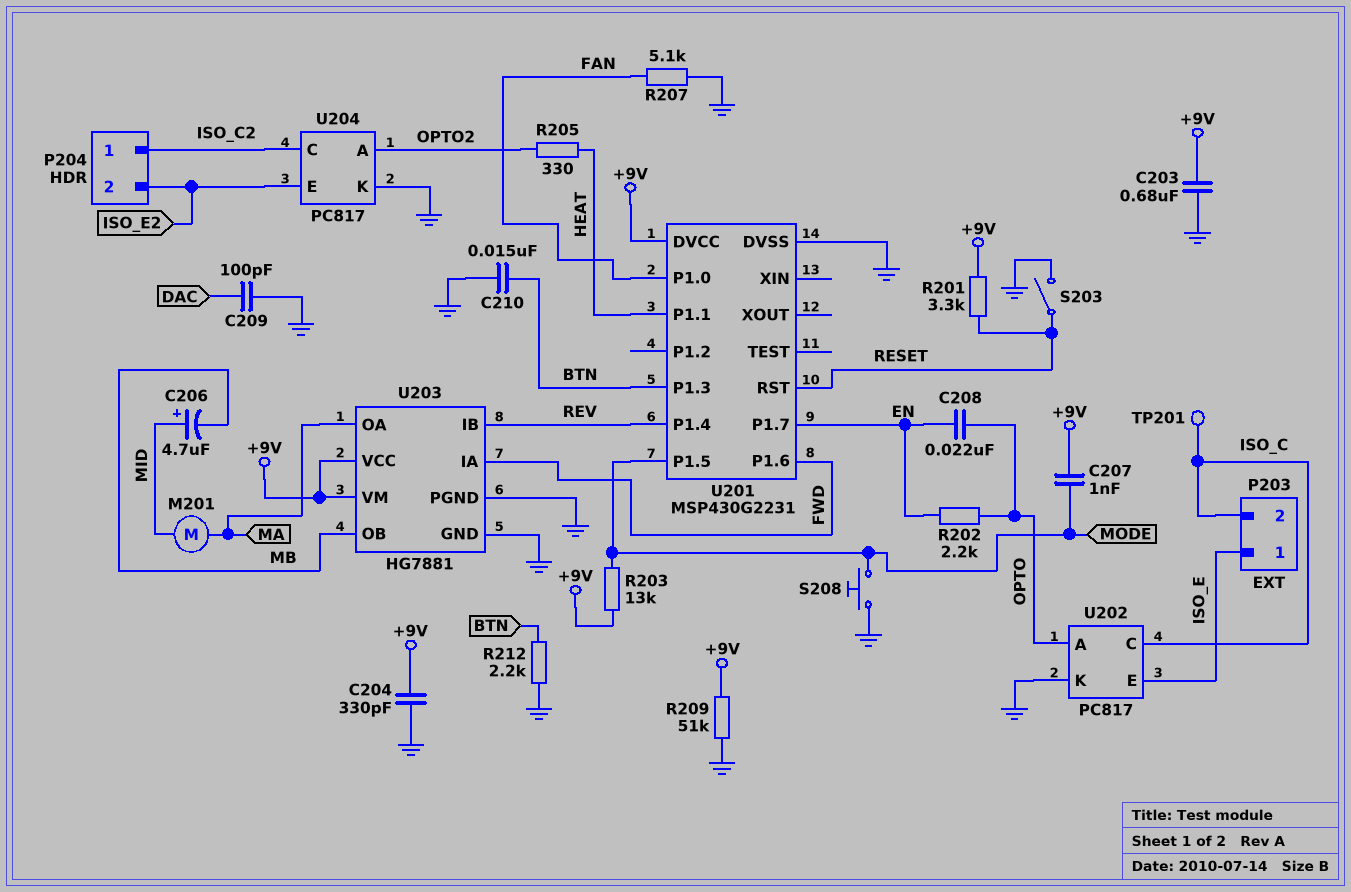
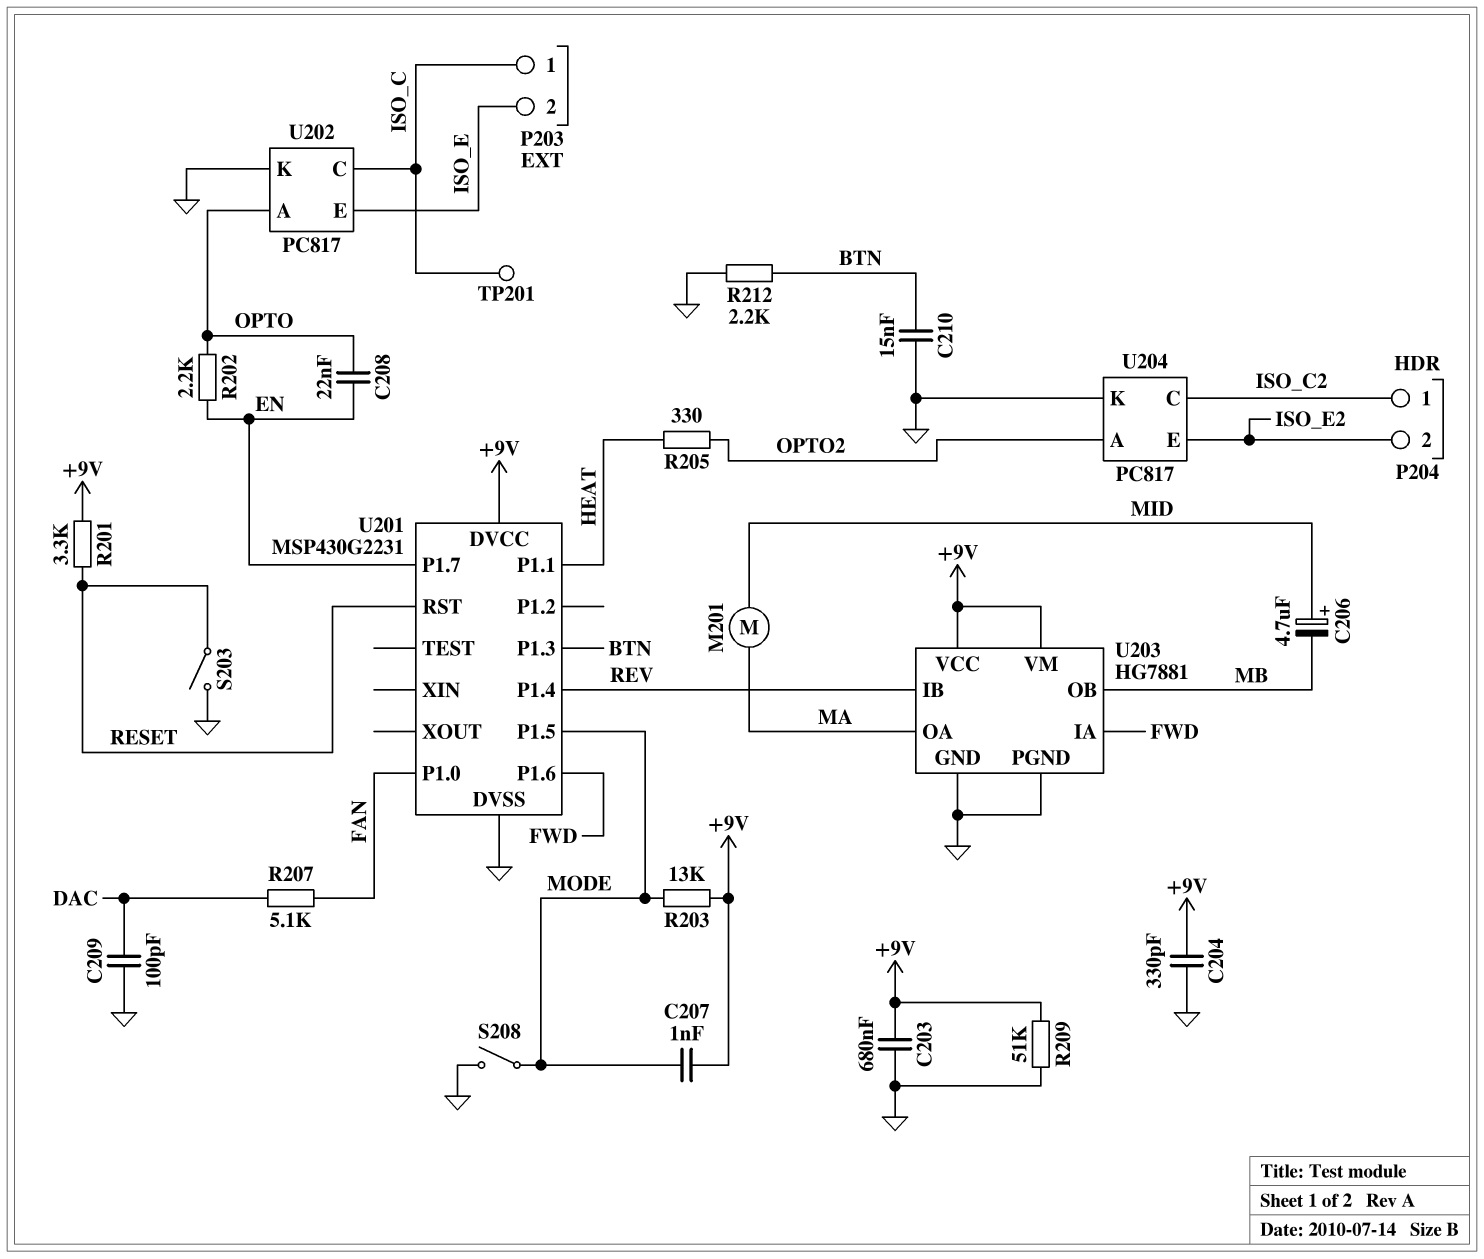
P203 pin 1: ISO_E -> ISO_C
P203 pin 2: ISO_C -> ISO_E
R207: 5.1k (FAN, GND) -> 5.1k (DAC, FAN)
S208: button (GND, MODE) -> switch (GND, MODE)

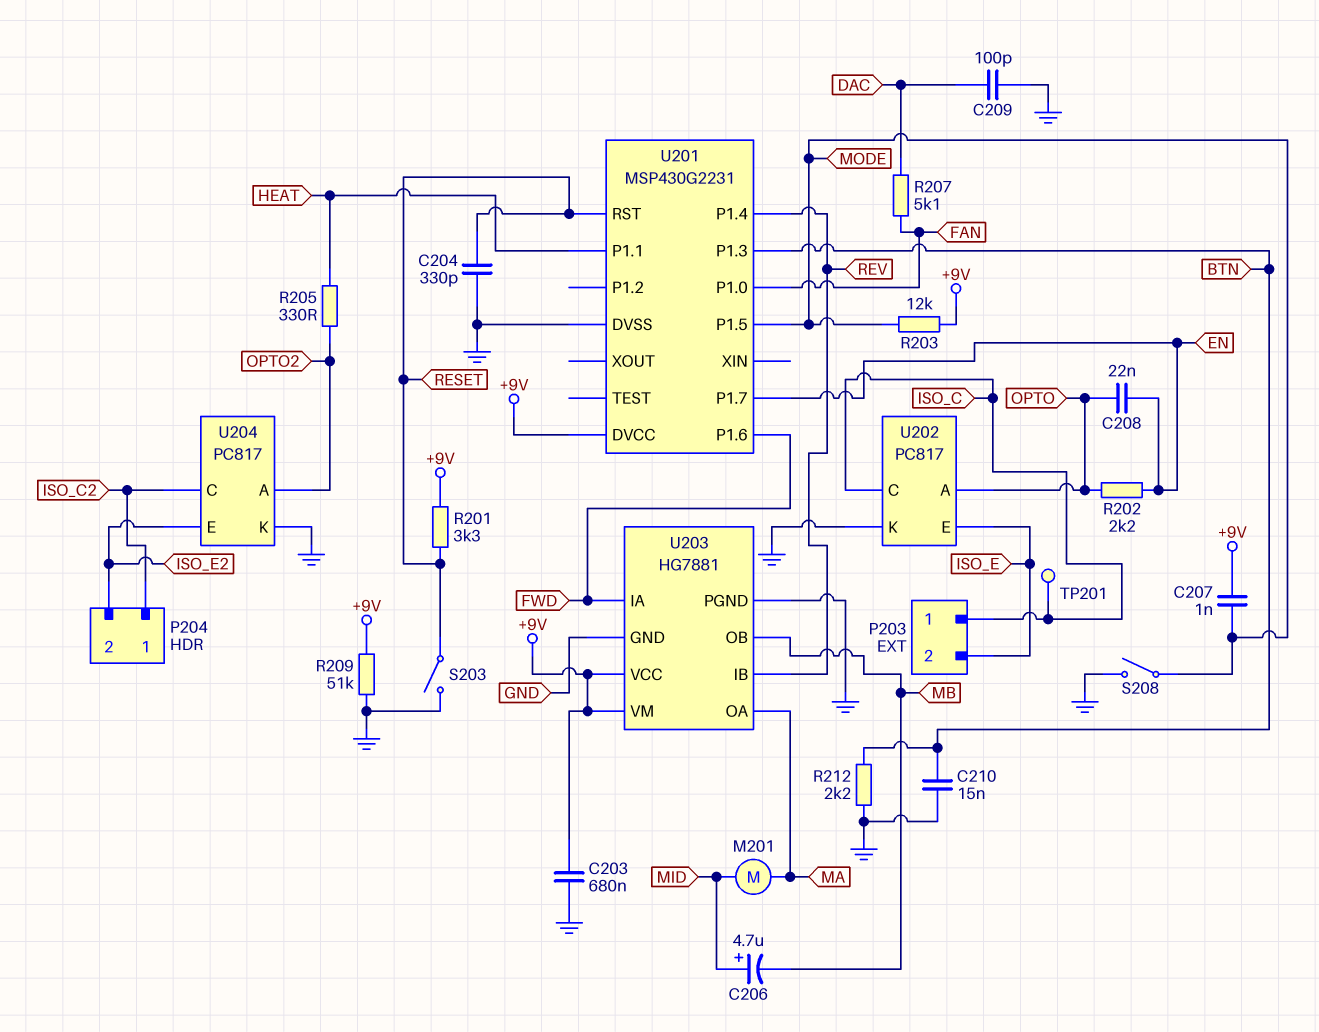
C204: 330pF (+9V, GND) -> 330pF (GND, RESET)
R203: 13k (+9V, MODE) -> 12k (+9V, MODE)

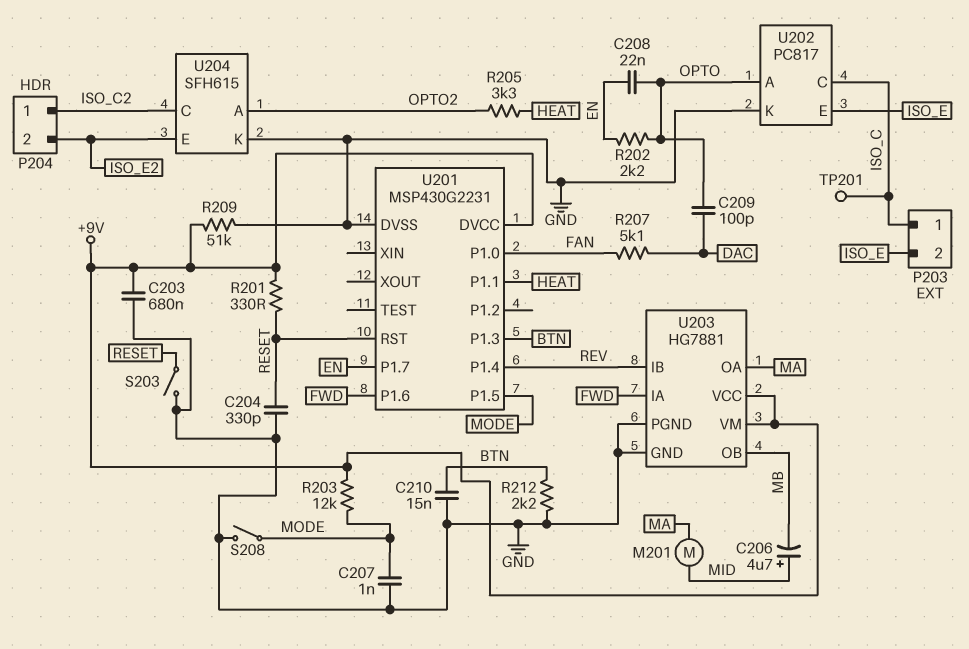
C207: 1nF (+9V, MODE) -> 1nF (GND, MODE)
C209: 100pF (DAC, GND) -> 100pF (DAC, OPTO)
R201: 3.3k (+9V, RESET) -> 330 (+9V, RESET)
R205: 330 (HEAT, OPTO2) -> 3.3k (HEAT, OPTO2)
U204: PC817 -> SFH615

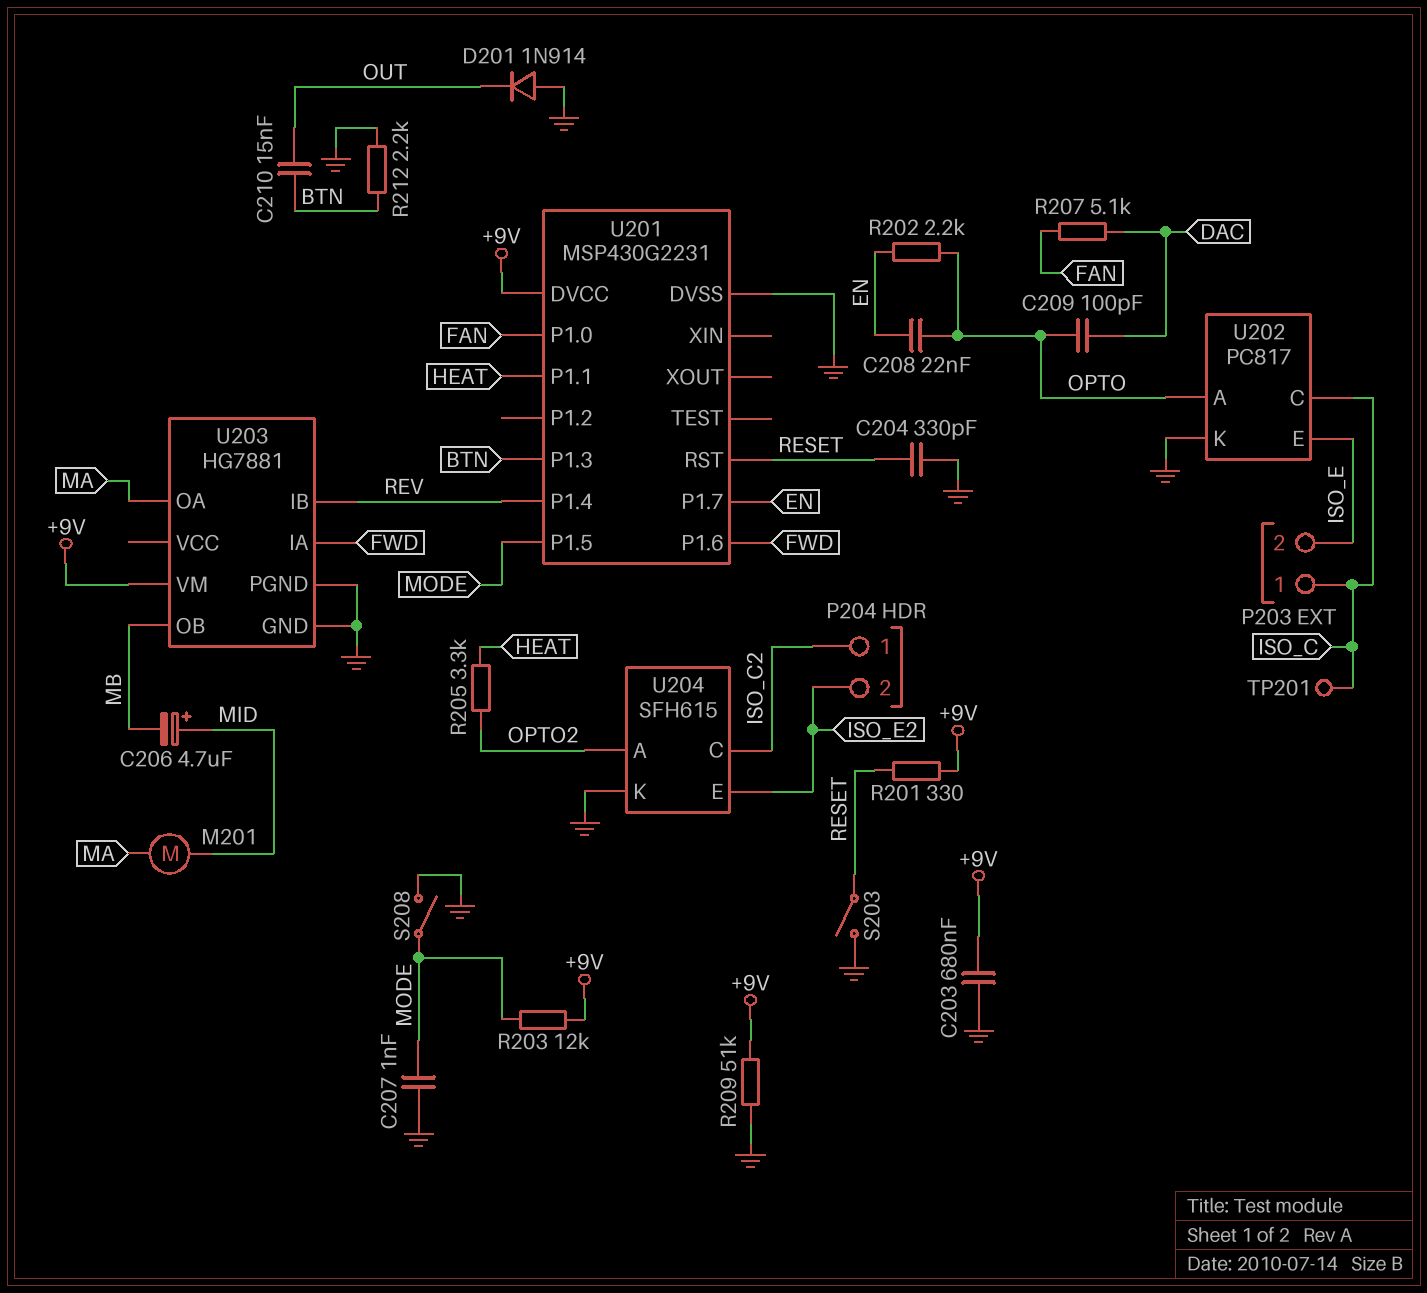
C210: 15nF (BTN, GND) -> 15nF (BTN, OUT)
D201: none -> diode 1N914 (A GND, K OUT)
U203 pin VCC: +9V -> none

